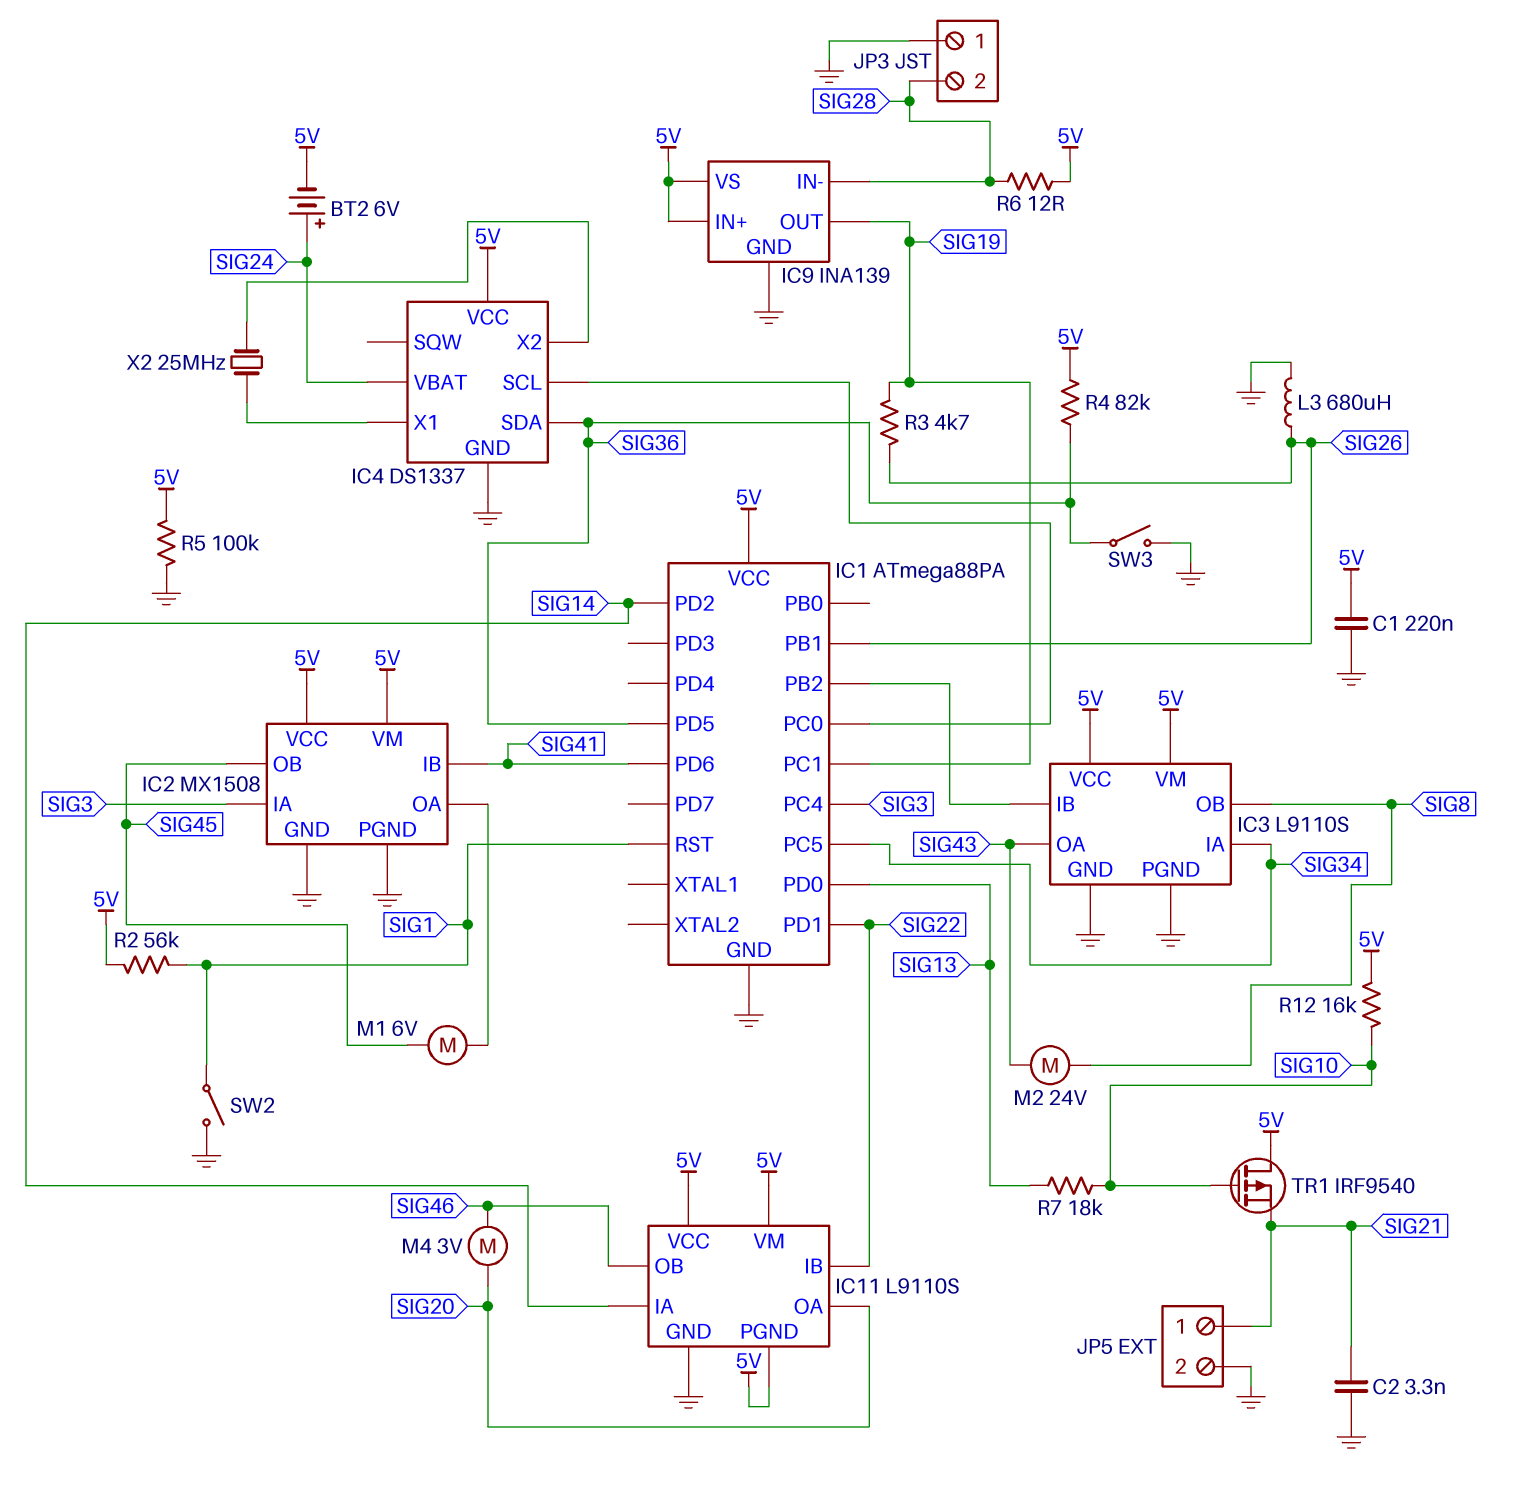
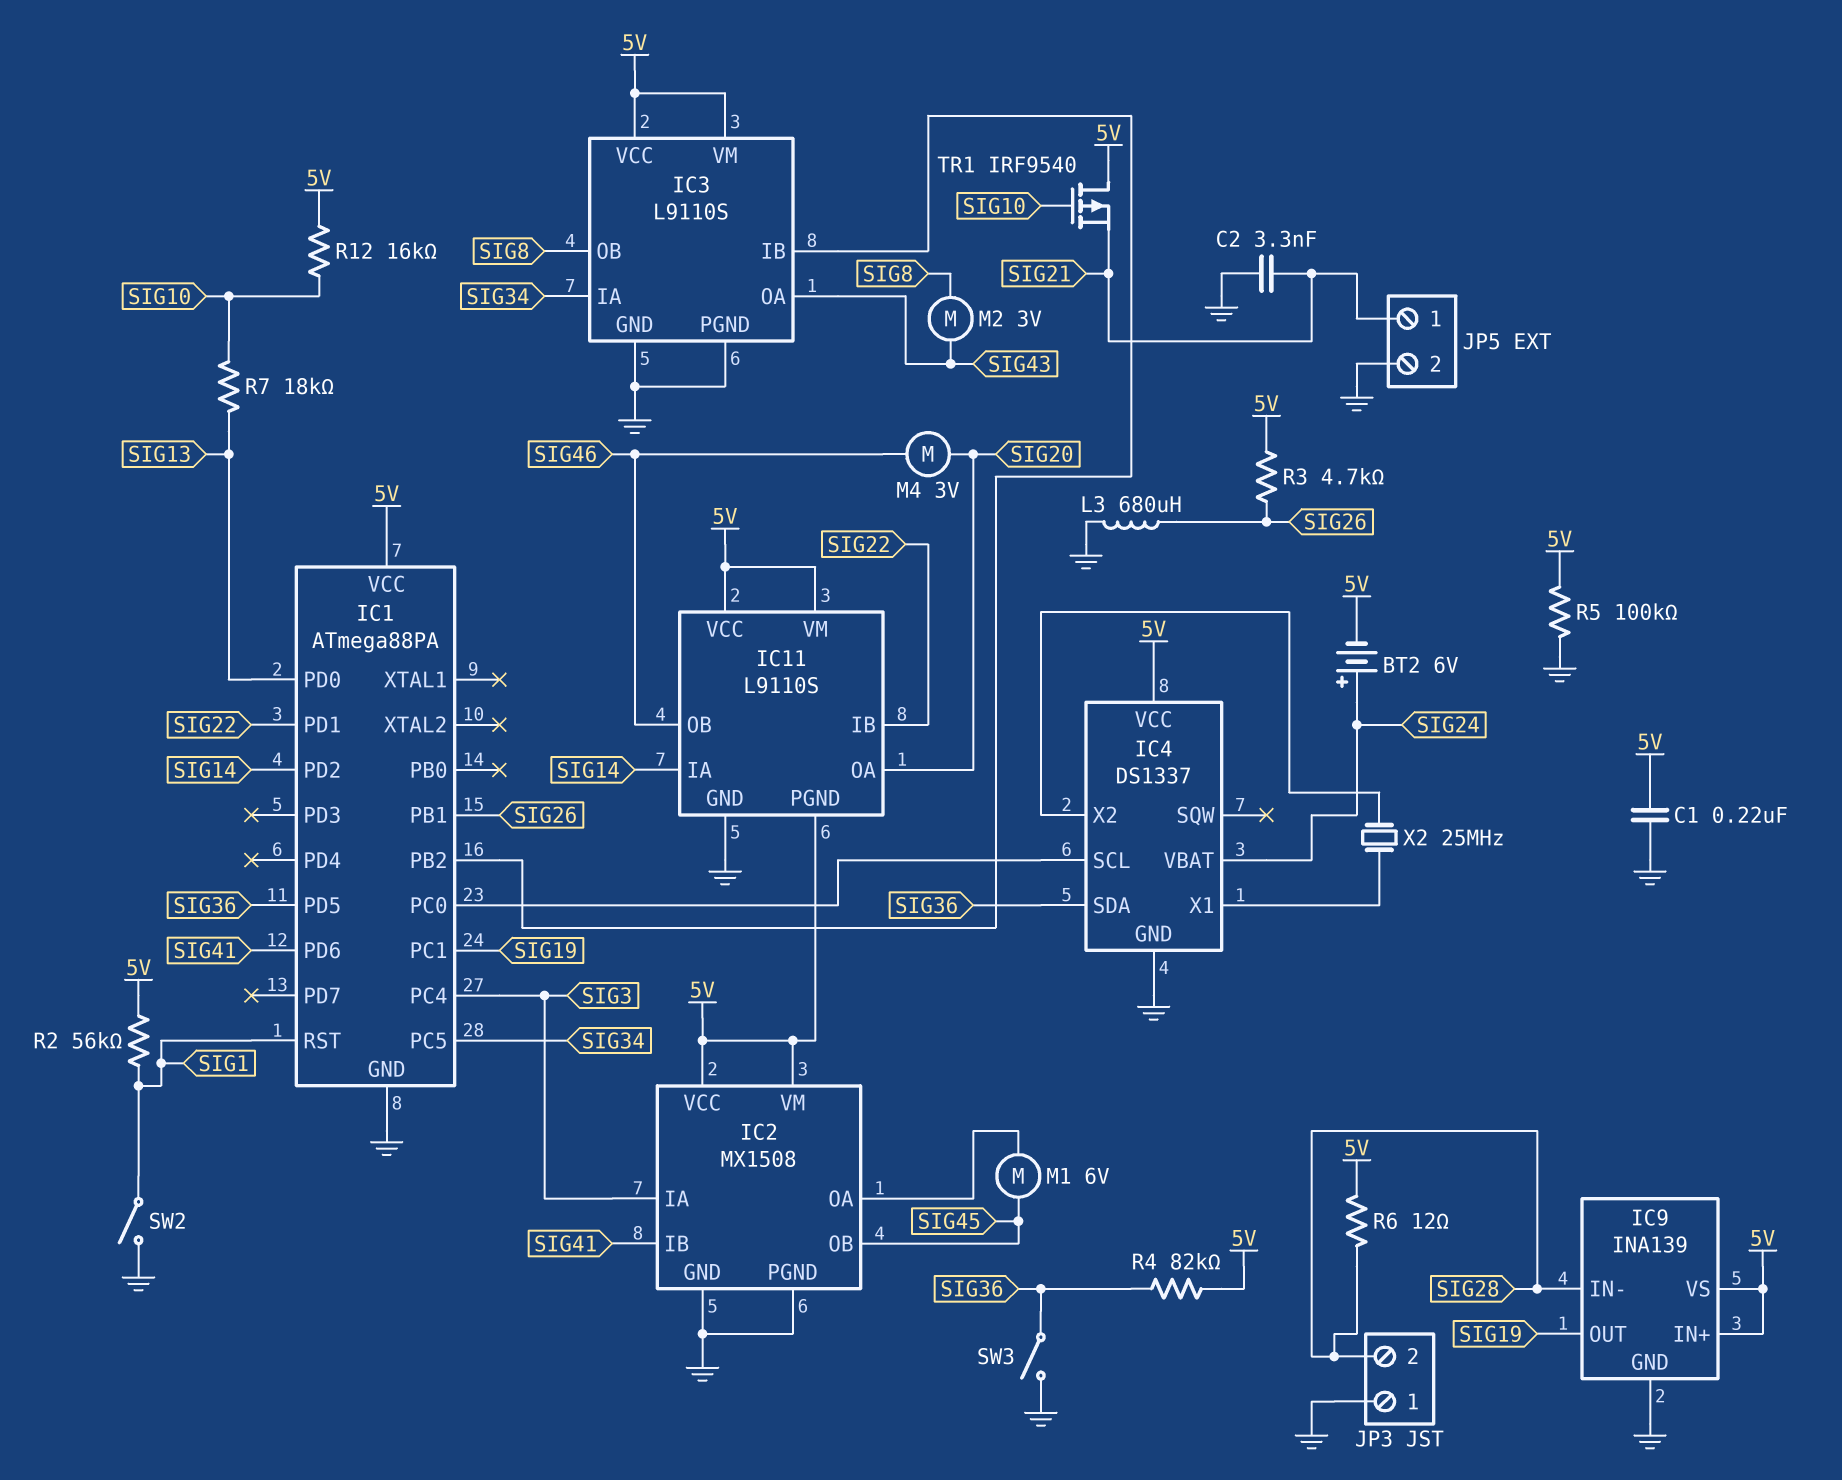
M2: motor 24V (SIG8, SIG43) -> motor 3V (SIG8, SIG43)
R3: 4.7k (SIG19, SIG26) -> 4.7k (5V, SIG26)

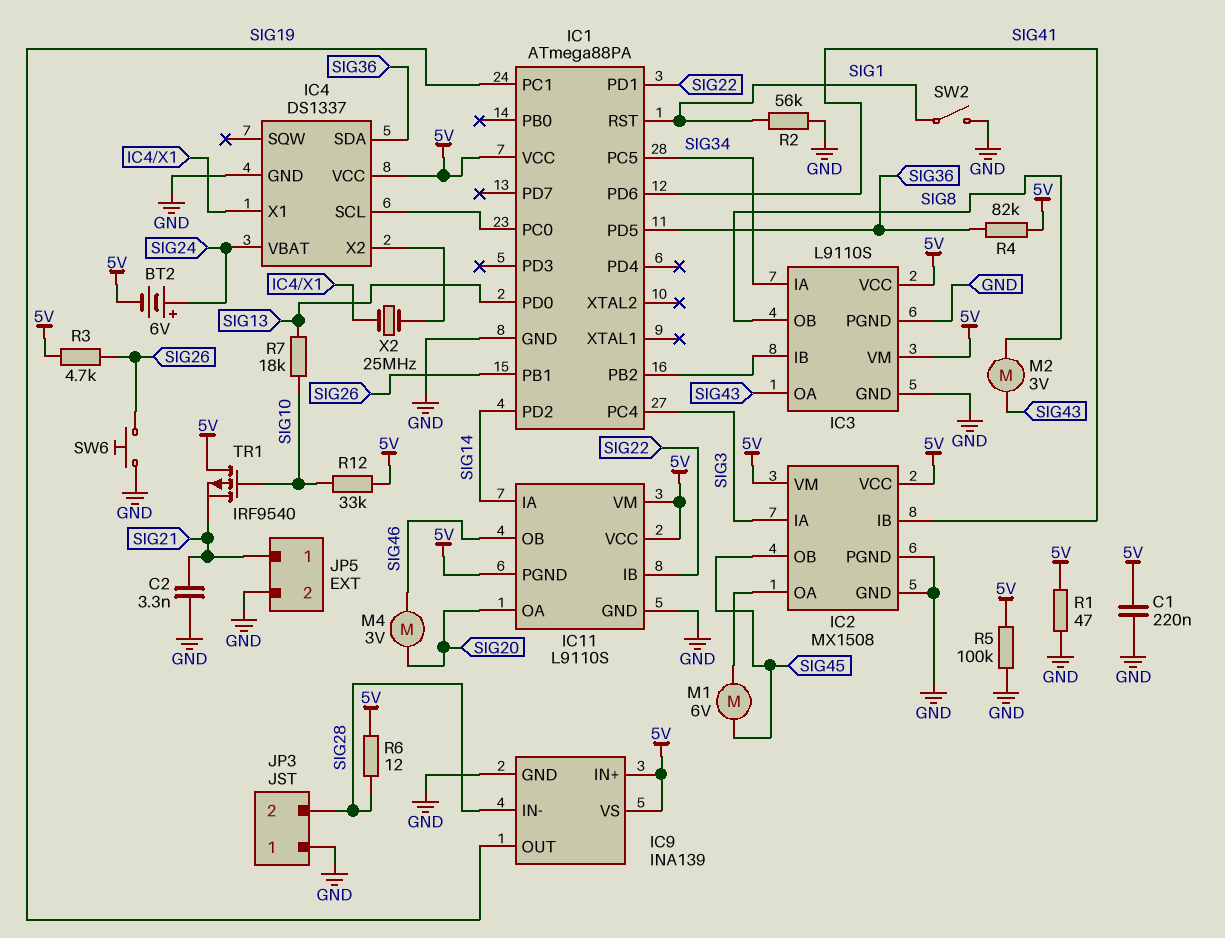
L3: 680uH (GND, SIG26) -> none
R1: none -> 47 (5V, GND)
R2: 56k (5V, SIG1) -> 56k (GND, SIG1)
R12: 16k (5V, SIG10) -> 33k (5V, SIG10)
SW3: switch (GND, SIG36) -> none
SW6: none -> button (GND, SIG26)

